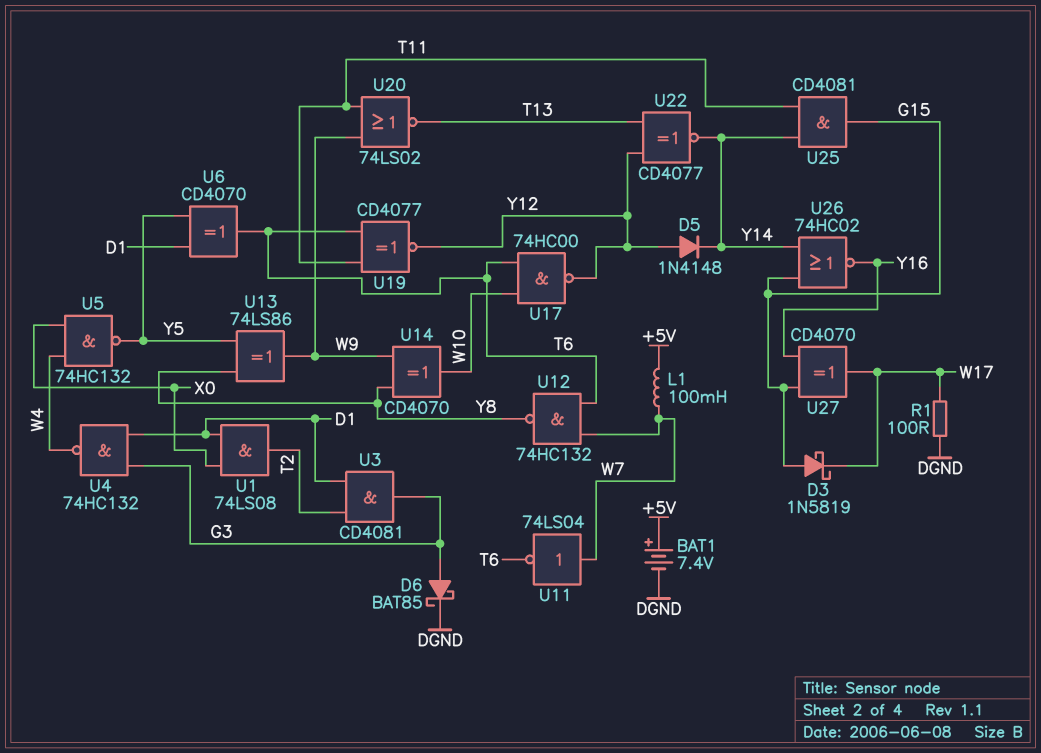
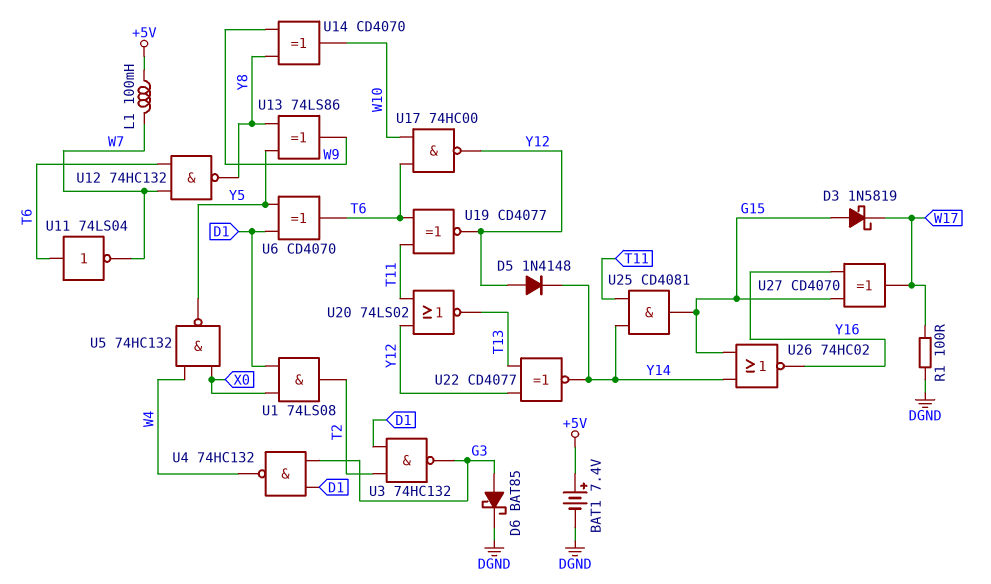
U3: AND CD4081 (in D1, in T2, out G3) -> NAND 74HC132 (in D1, in T2, out G3)
U11: NOT 74LS04 (in W7, out T6) -> NOT 74LS04 (in T6, out W7)
U20: NOR 74LS02 (in T11, in W9, out T13) -> NOR 74LS02 (in T11, in Y12, out T13)

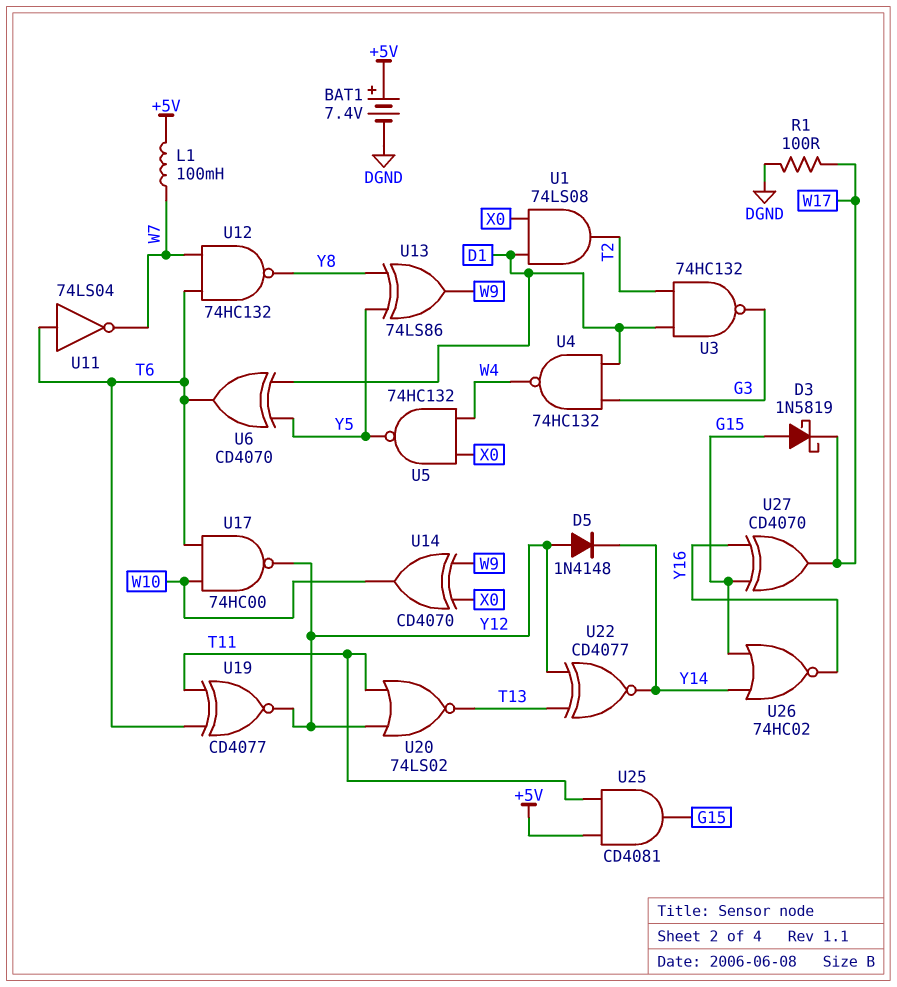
D6: schottky BAT85 (A G3, K DGND) -> none
U14: XOR CD4070 (in W9, in Y8, out W10) -> XOR CD4070 (in W9, in X0, out W10)
U25: AND CD4081 (in T11, in Y14, out G15) -> AND CD4081 (in +5V, in T11, out G15)

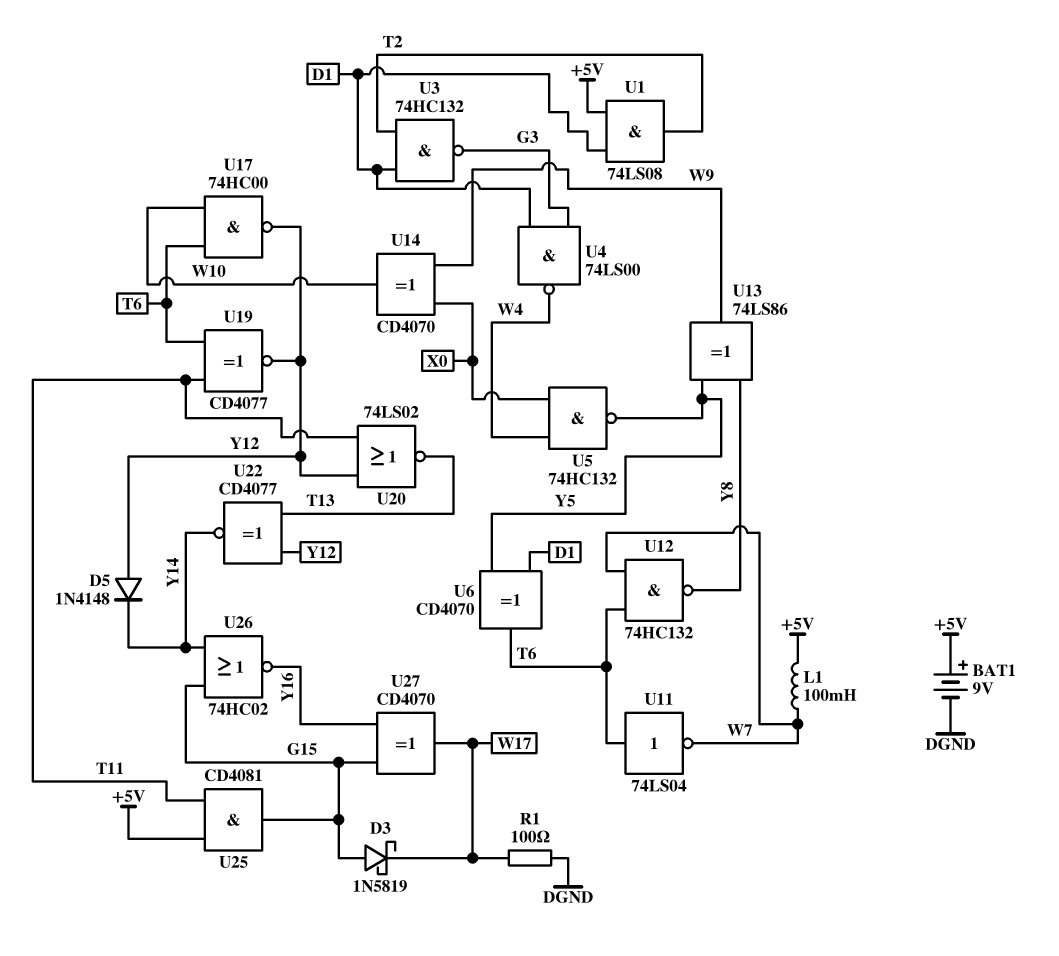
BAT1: 7.4V (plus +5V, minus DGND) -> 9V (plus +5V, minus DGND)
U1: AND 74LS08 (in D1, in X0, out T2) -> AND 74LS08 (in +5V, in D1, out T2)
U4: NAND 74HC132 (in D1, in G3, out W4) -> NAND 74LS00 (in D1, in G3, out W4)

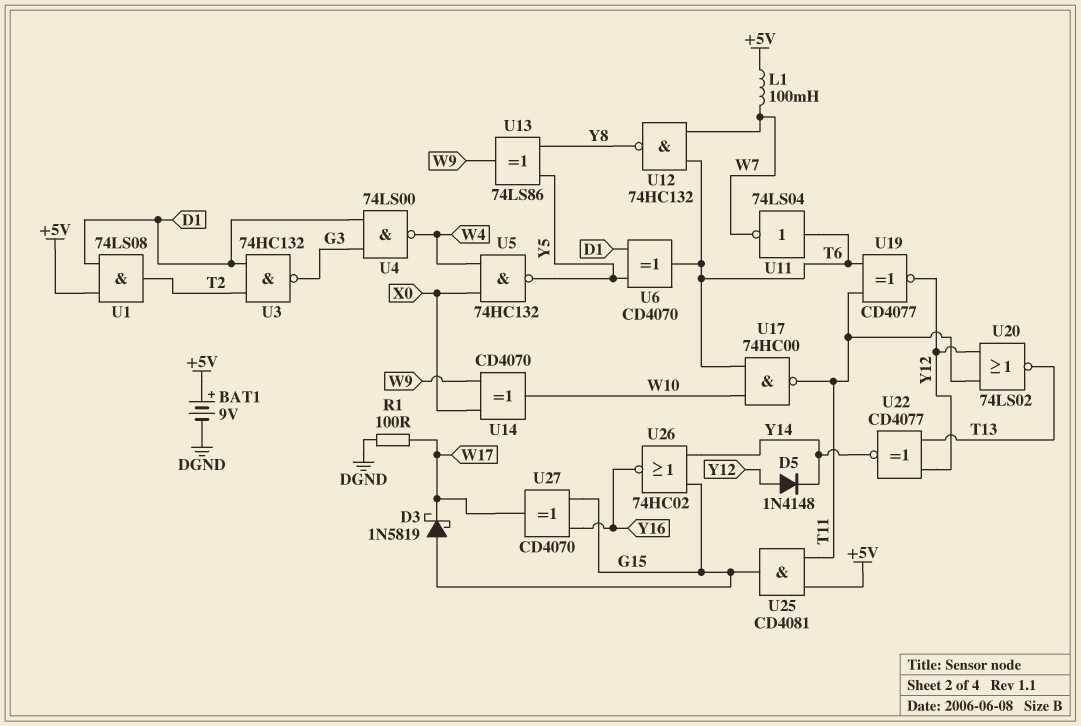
U17: NAND 74HC00 (in T6, in W10, out Y12) -> NAND 74HC00 (in T6, in W10, out T11)

